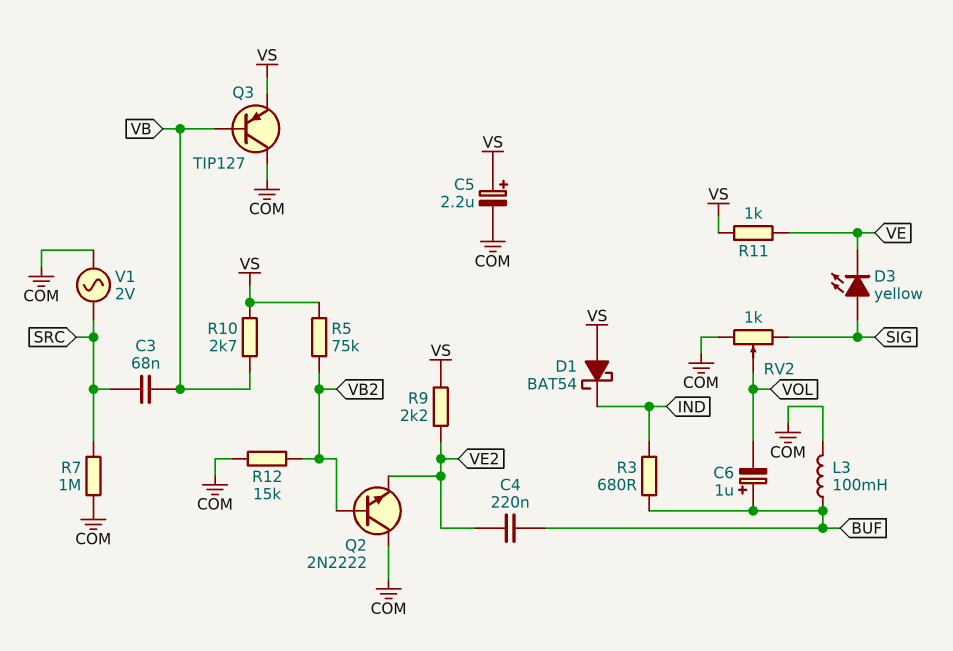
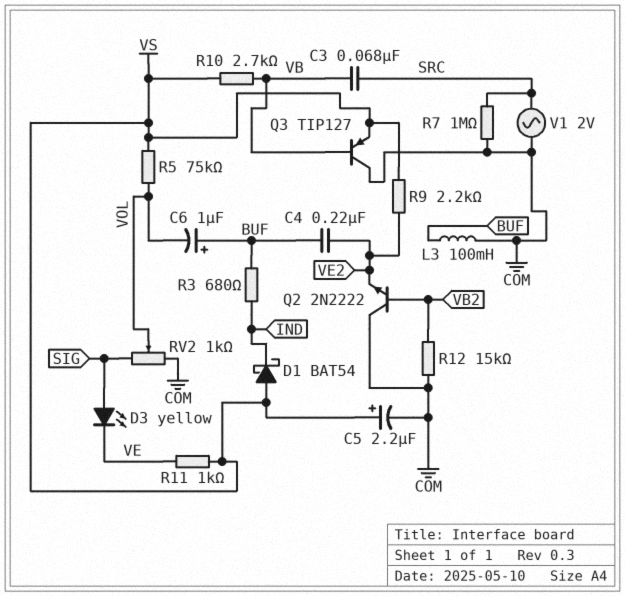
R5: 75k (VB2, VS) -> 75k (VOL, VS)

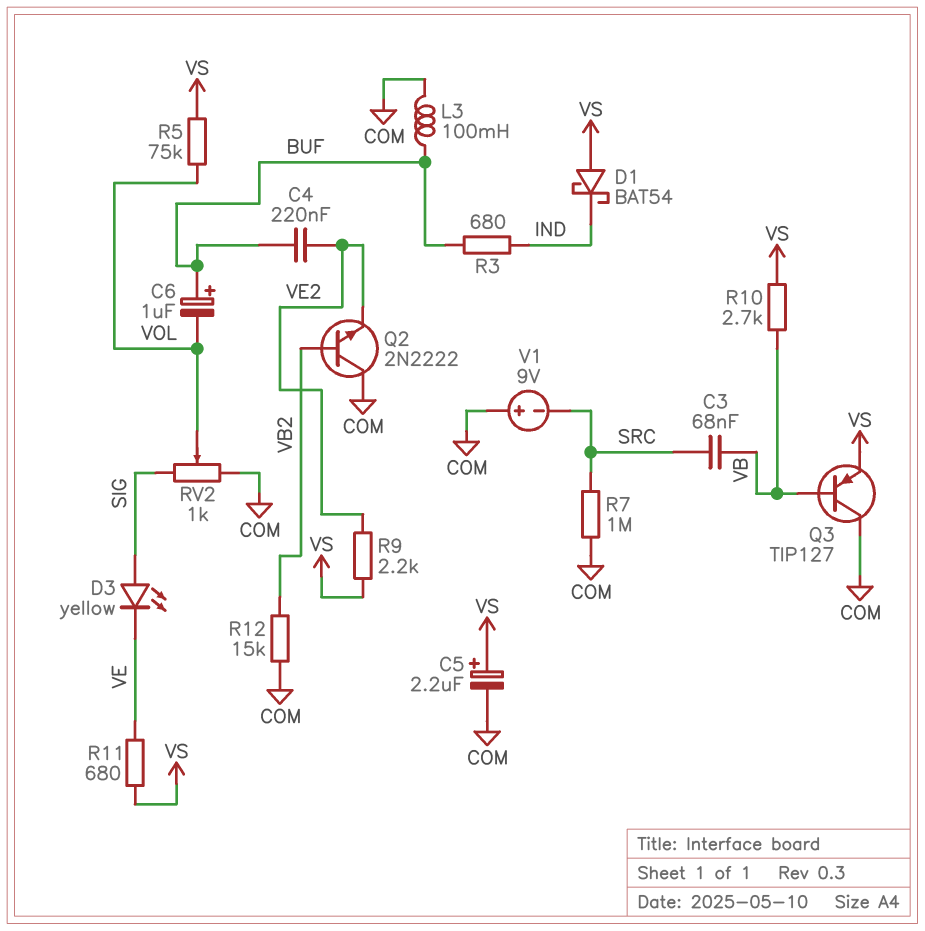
R11: 1k (VE, VS) -> 680 (VE, VS)
V1: AC 2V (COM, SRC) -> 9V (plus COM, minus SRC)

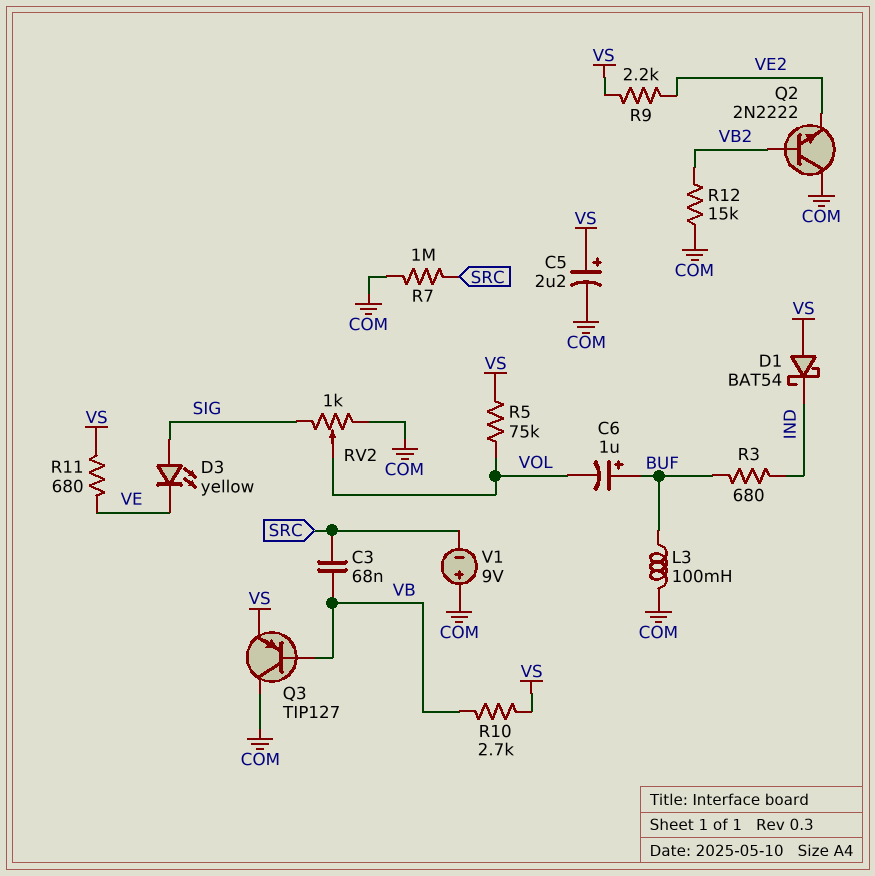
C4: 220nF (BUF, VE2) -> none

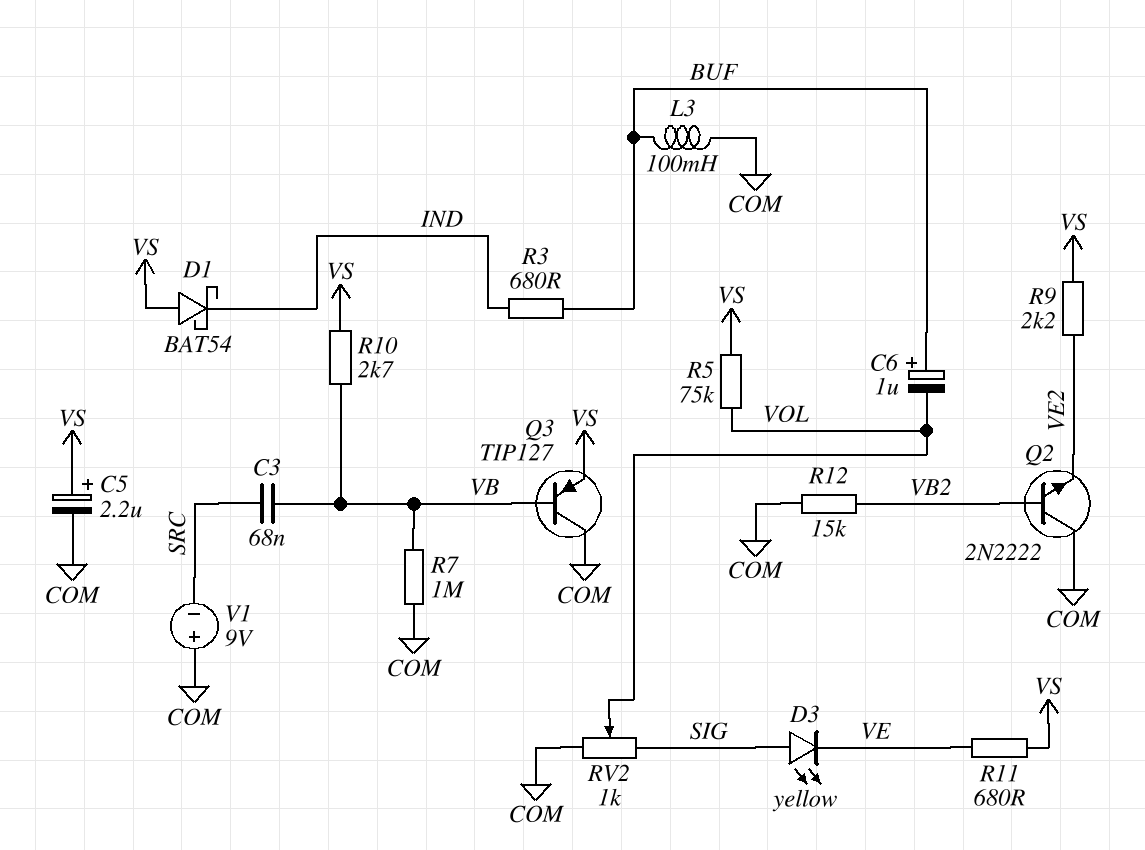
R7: 1M (COM, SRC) -> 1M (COM, VB)

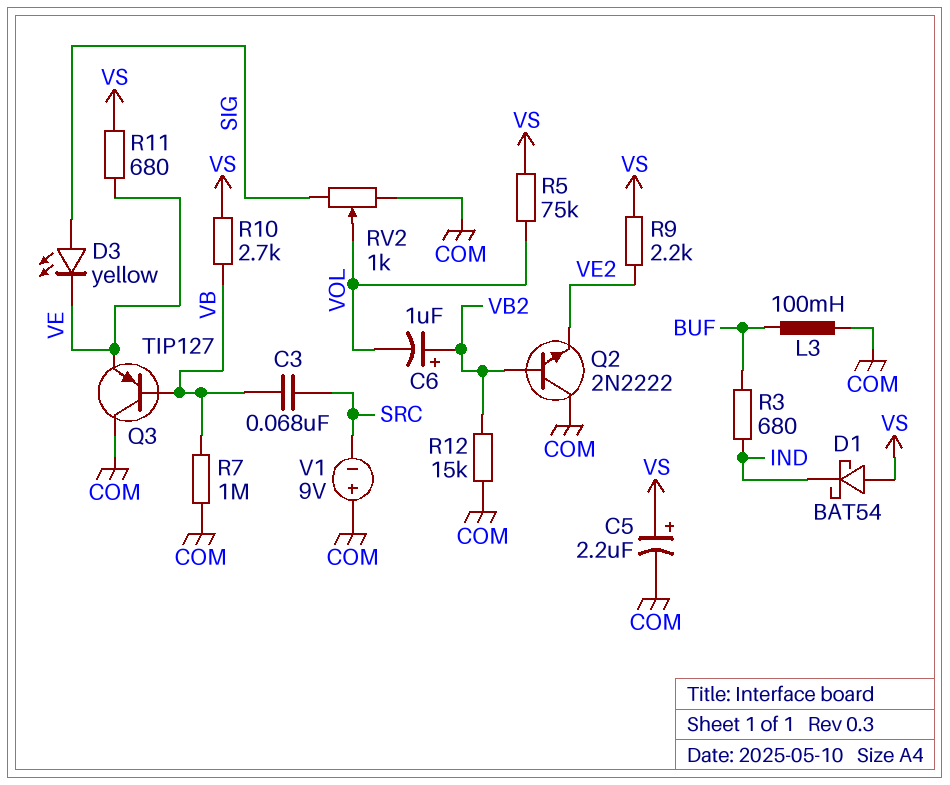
C6: 1uF (plus BUF, minus VOL) -> 1uF (plus VB2, minus VOL)
Q3: PNP TIP127 (B VB, C COM, E VS) -> PNP TIP127 (B VB, C COM, E VE)

